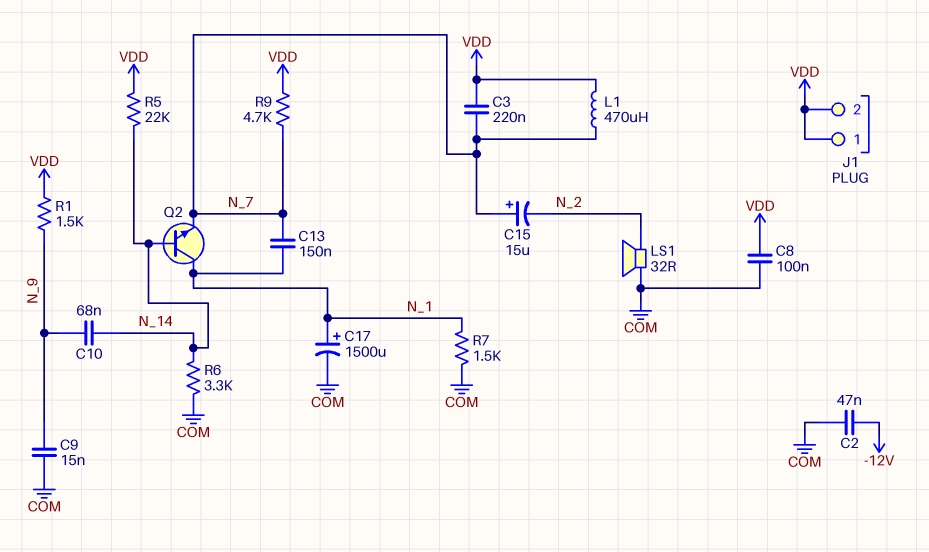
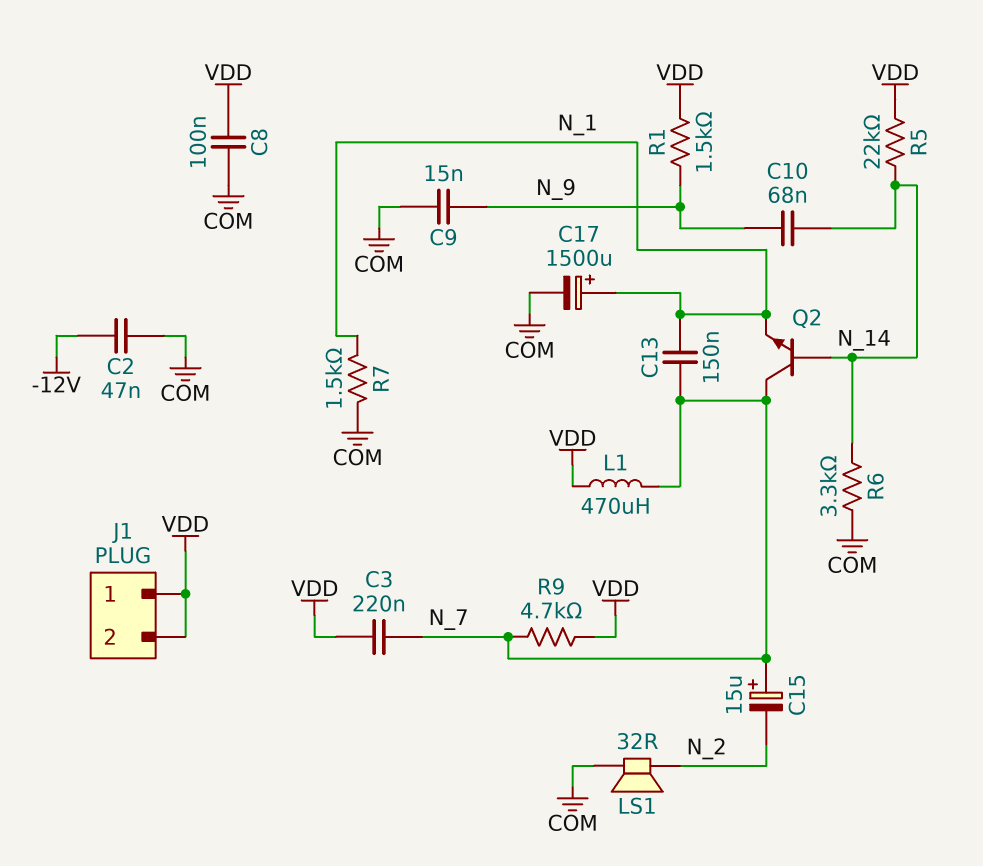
Q2: NPN (B N_14, C N_1, E N_7) -> NPN (B N_14, C N_7, E N_1)

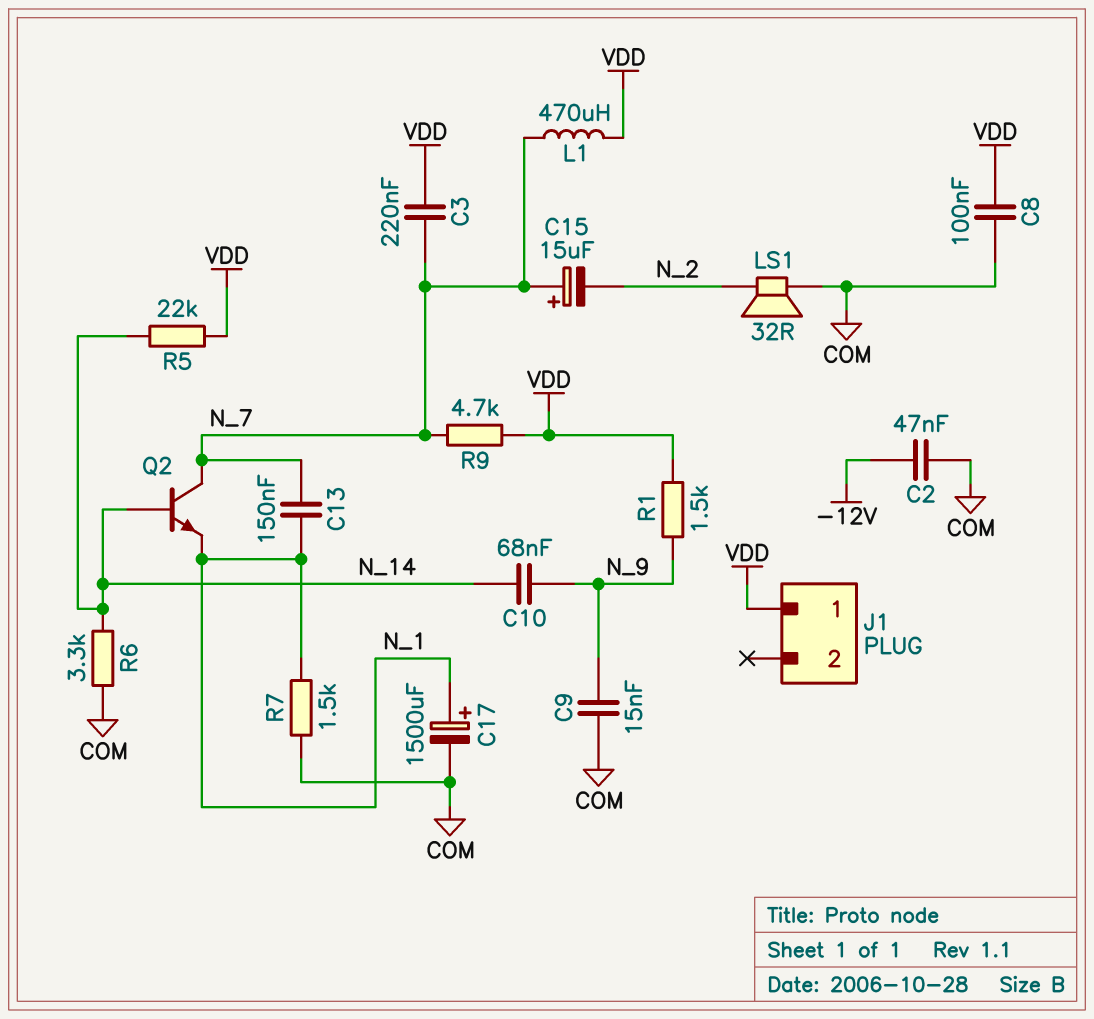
J1 pin 2: VDD -> none

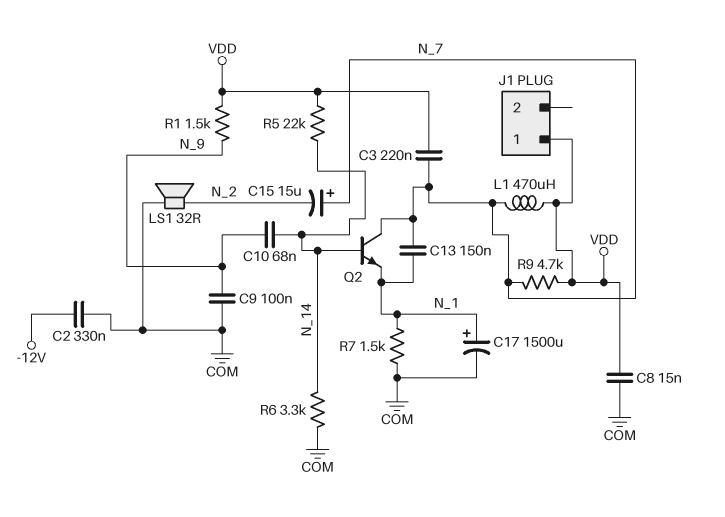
C2: 47nF (-12V, COM) -> 330nF (-12V, COM)
C8: 100nF (COM, VDD) -> 15nF (COM, VDD)
C9: 15nF (COM, N_9) -> 100nF (COM, N_9)

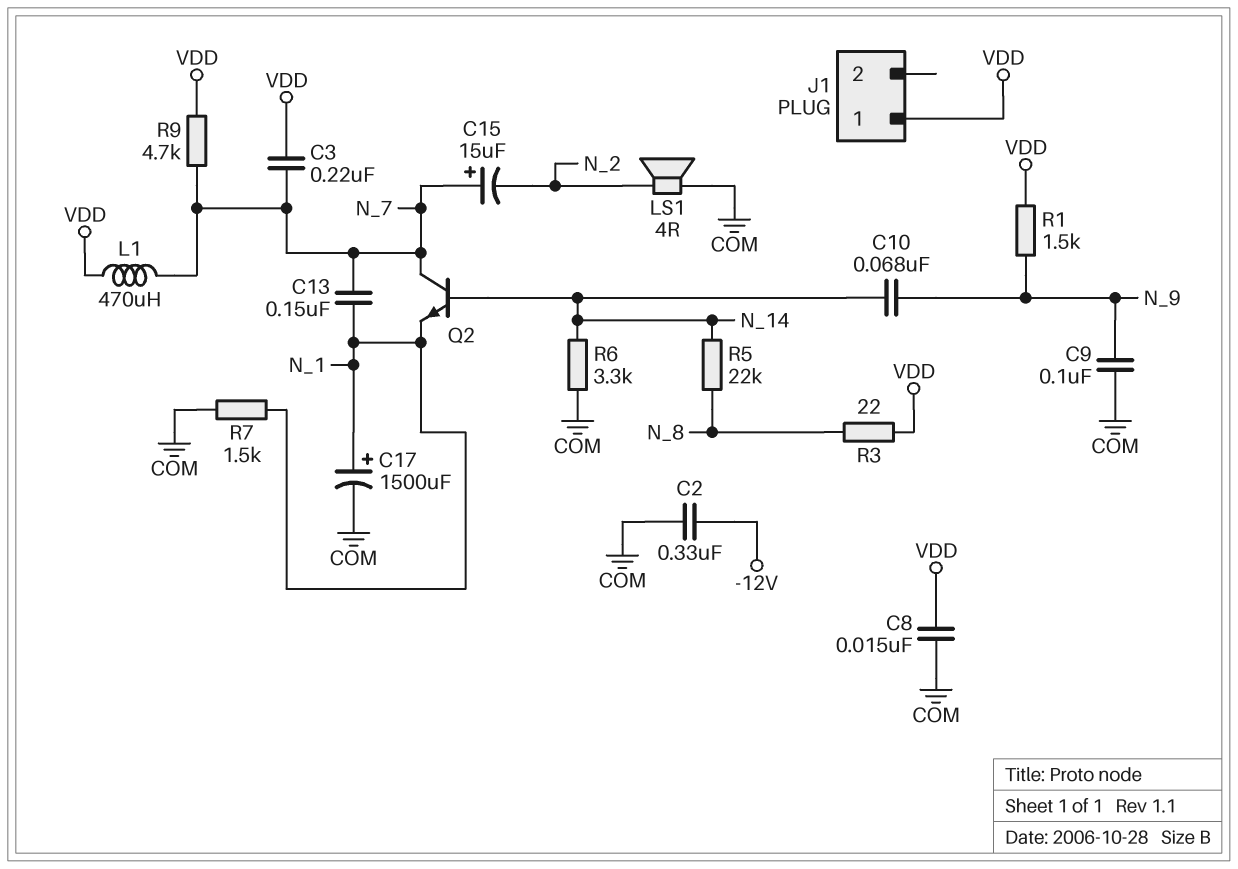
LS1: speaker 32R (COM, N_2) -> speaker 4R (COM, N_2)
R3: none -> 22 (N_8, VDD)
R5: 22k (N_14, VDD) -> 22k (N_8, N_14)

